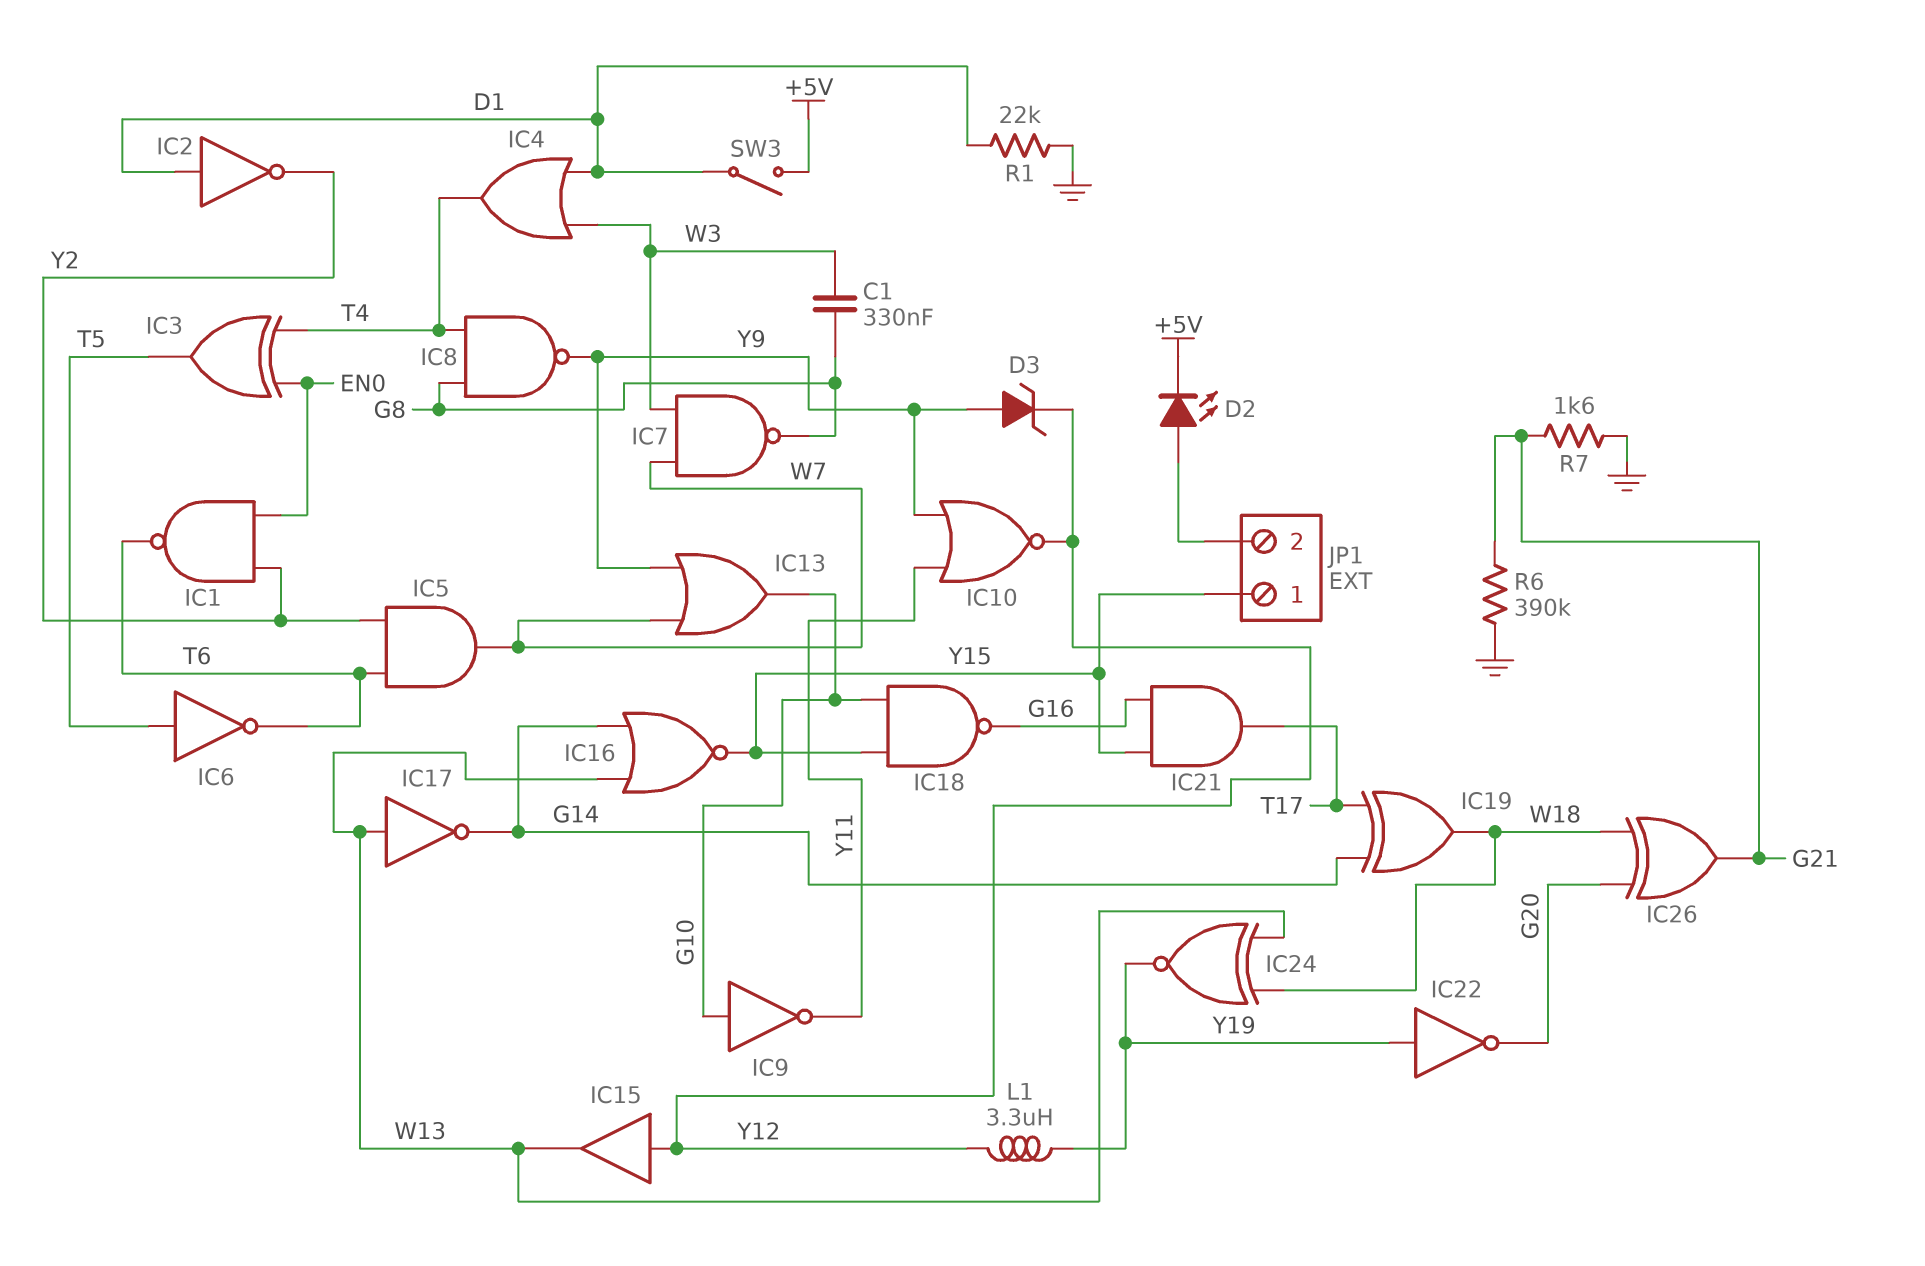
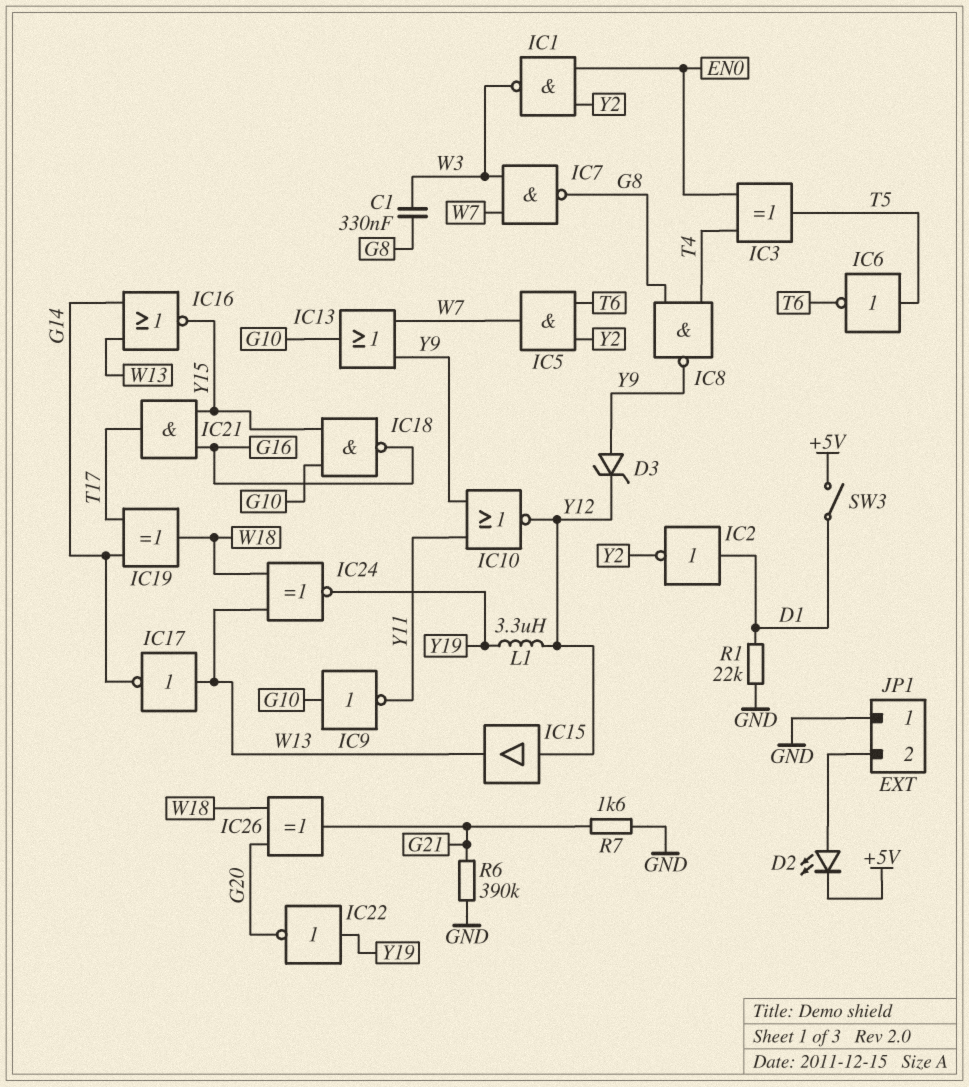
IC1: NAND (in EN0, in Y2, out T6) -> NAND (in EN0, in Y2, out W3)
IC4: OR (in D1, in W3, out T4) -> none
JP1 pin 1: Y15 -> GND

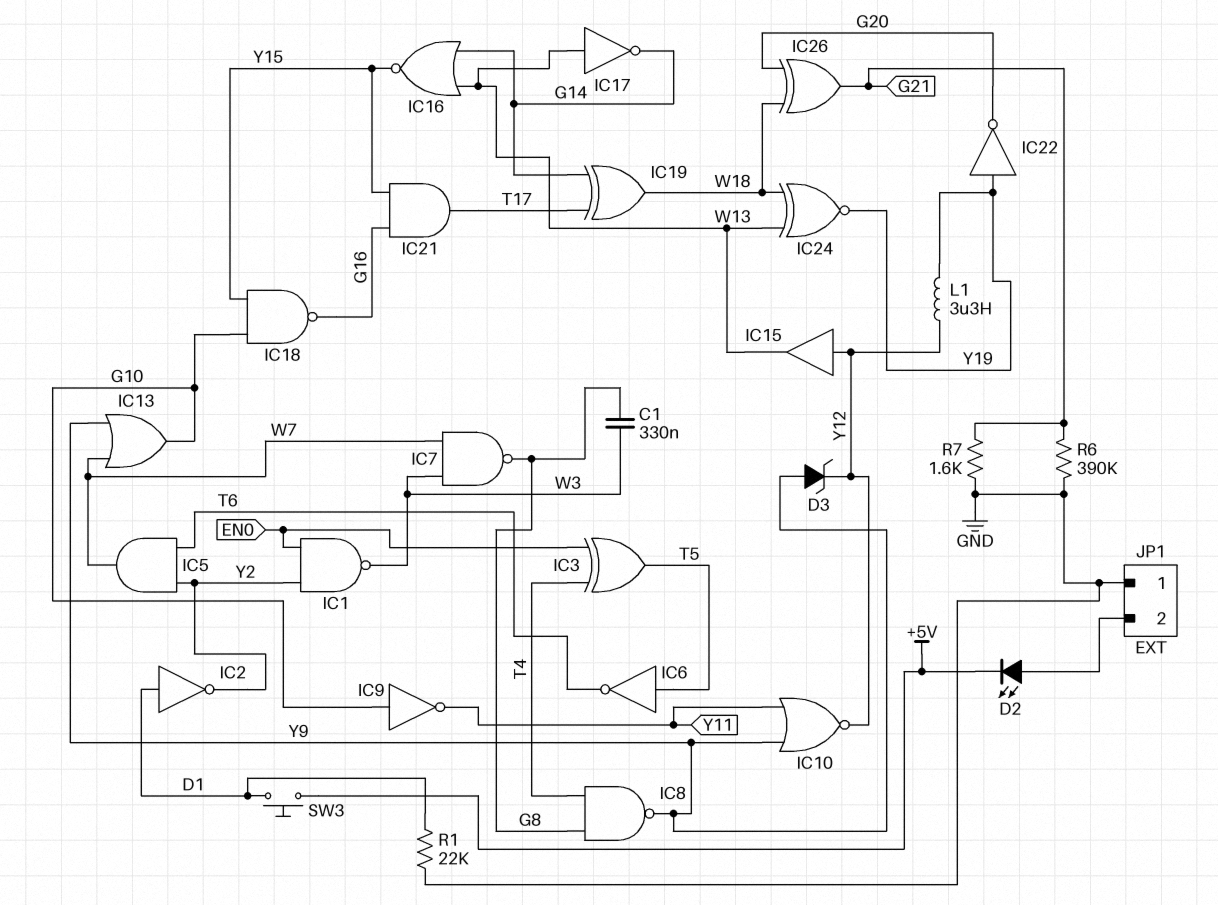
SW3: switch (+5V, D1) -> button (+5V, D1)

